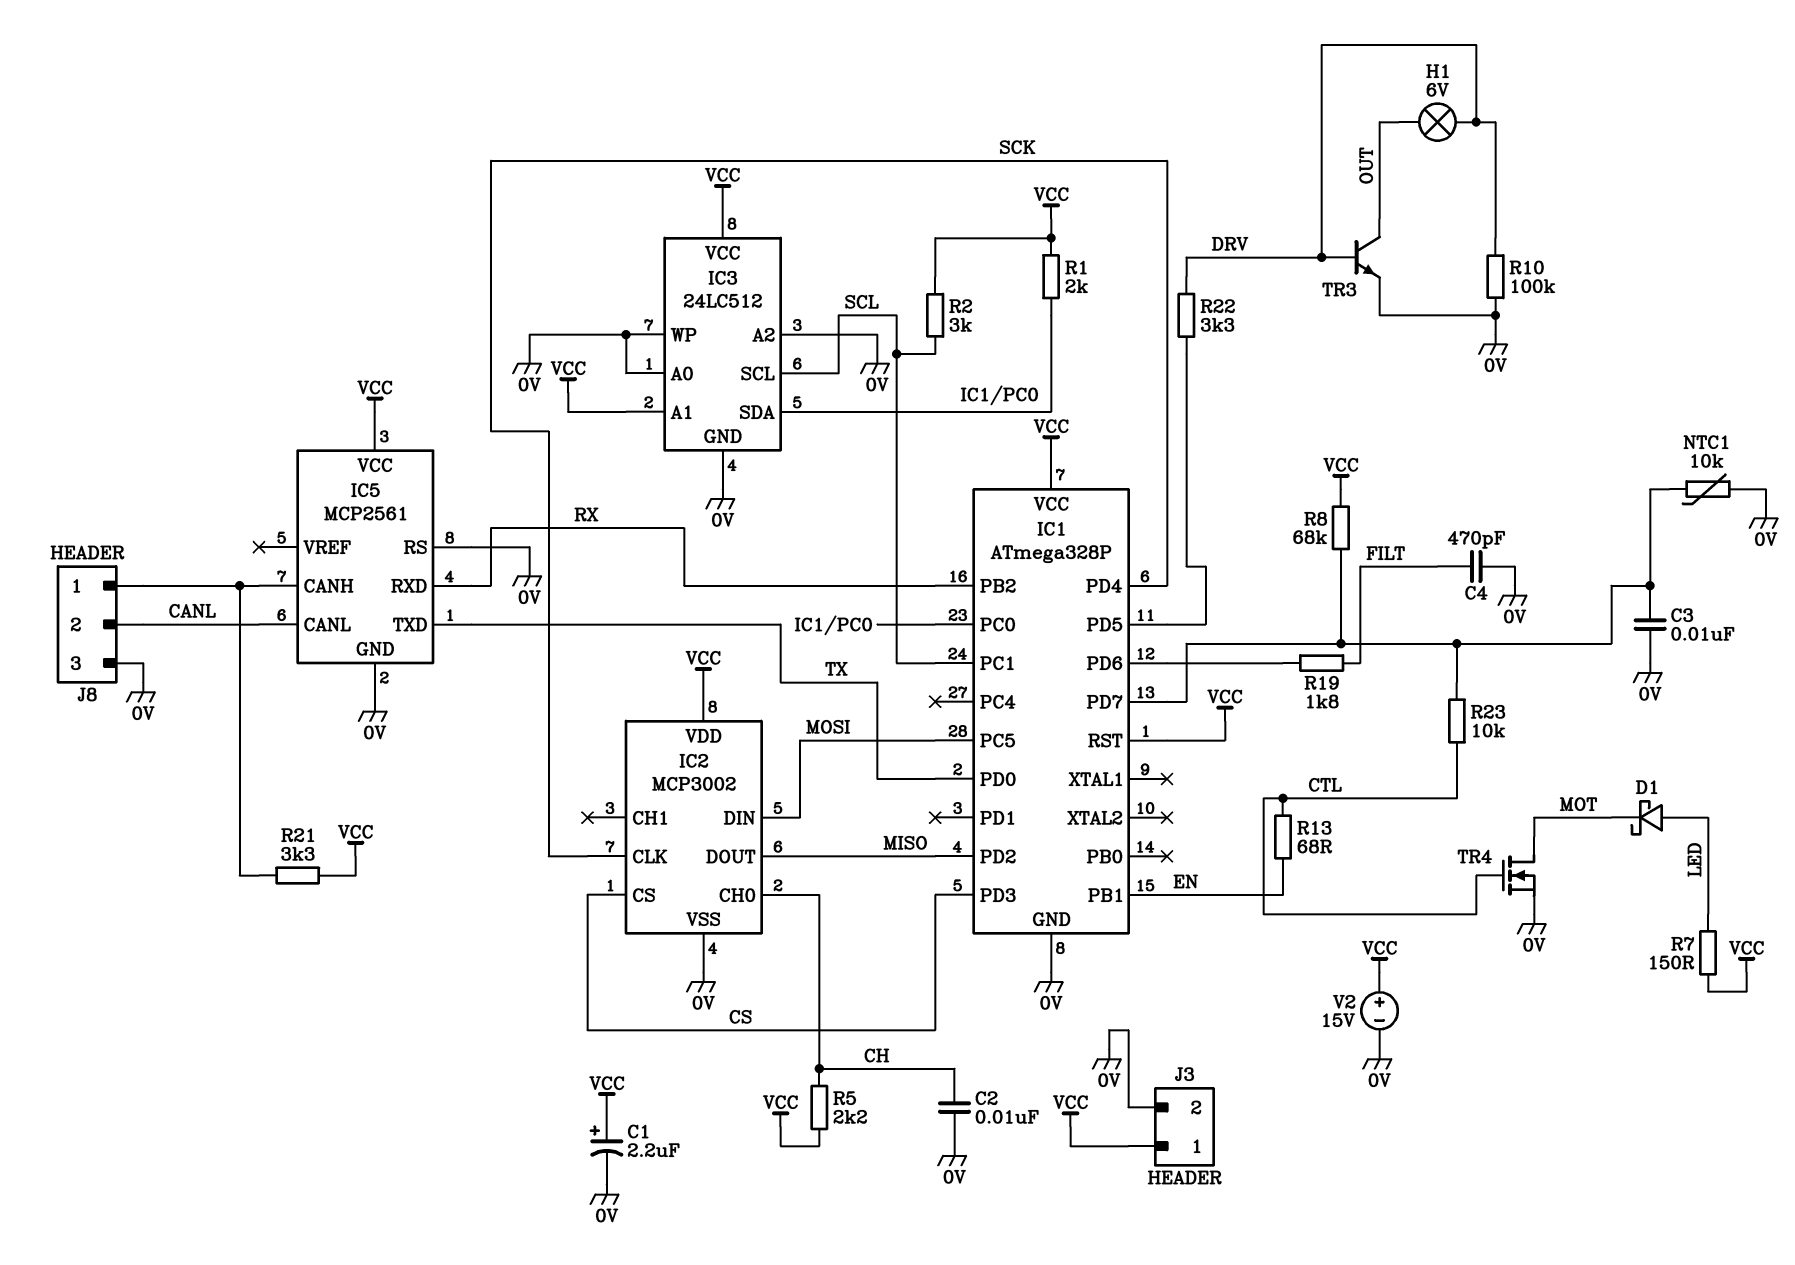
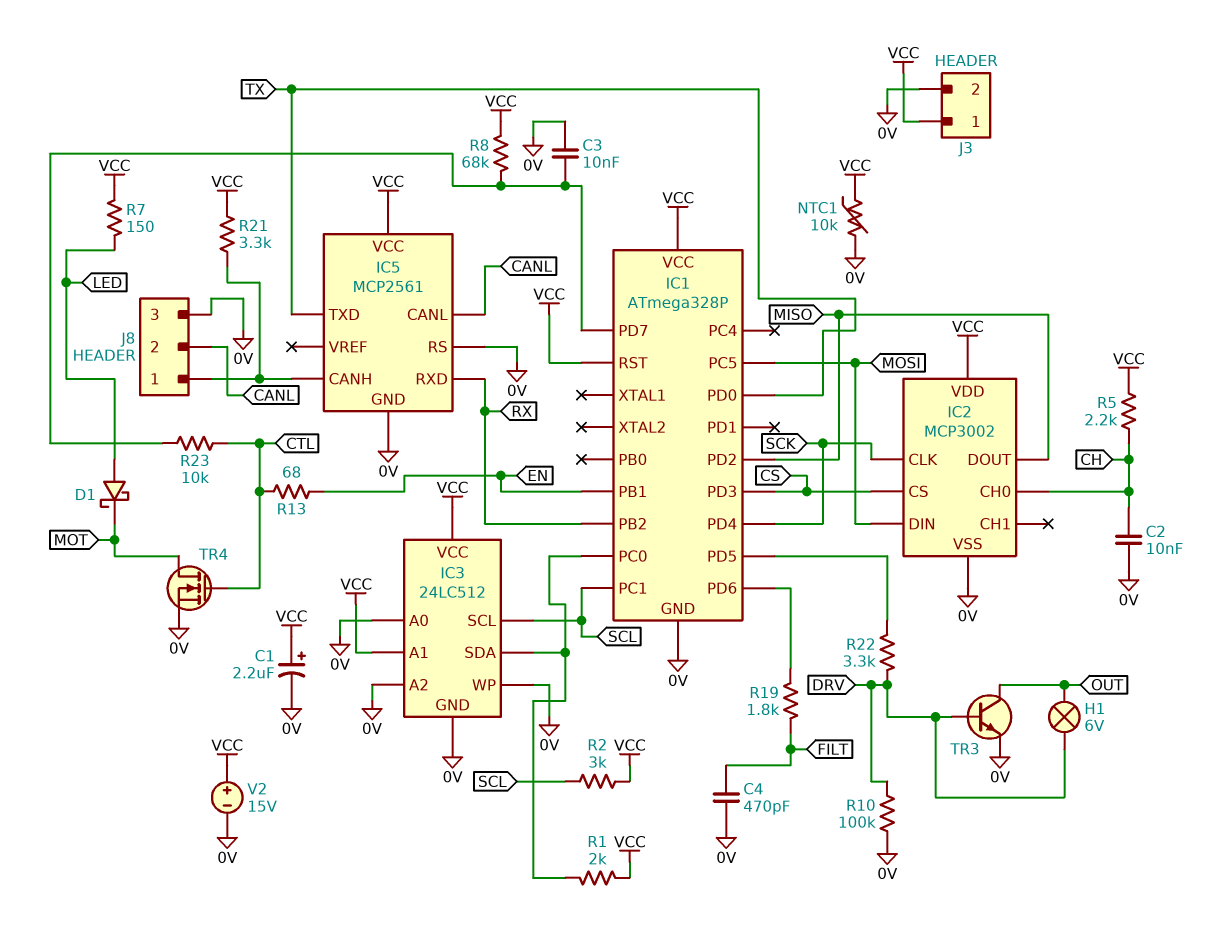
NTC1: 10k (0V, IC1/PD7) -> 10k (0V, VCC)

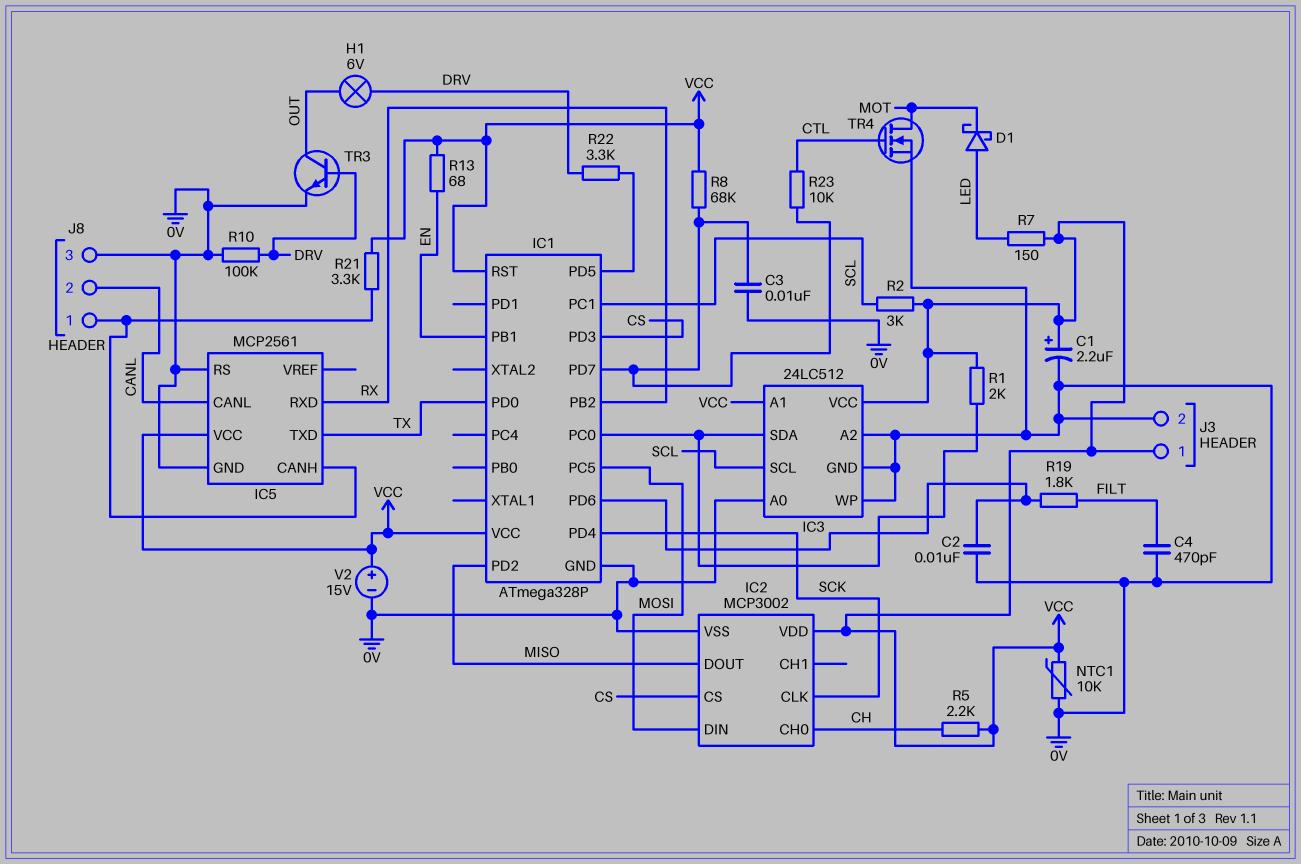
C2: 10nF (0V, CH) -> 10nF (0V, IC1/PD6)
R13: 68 (CTL, EN) -> 68 (EN, VCC)

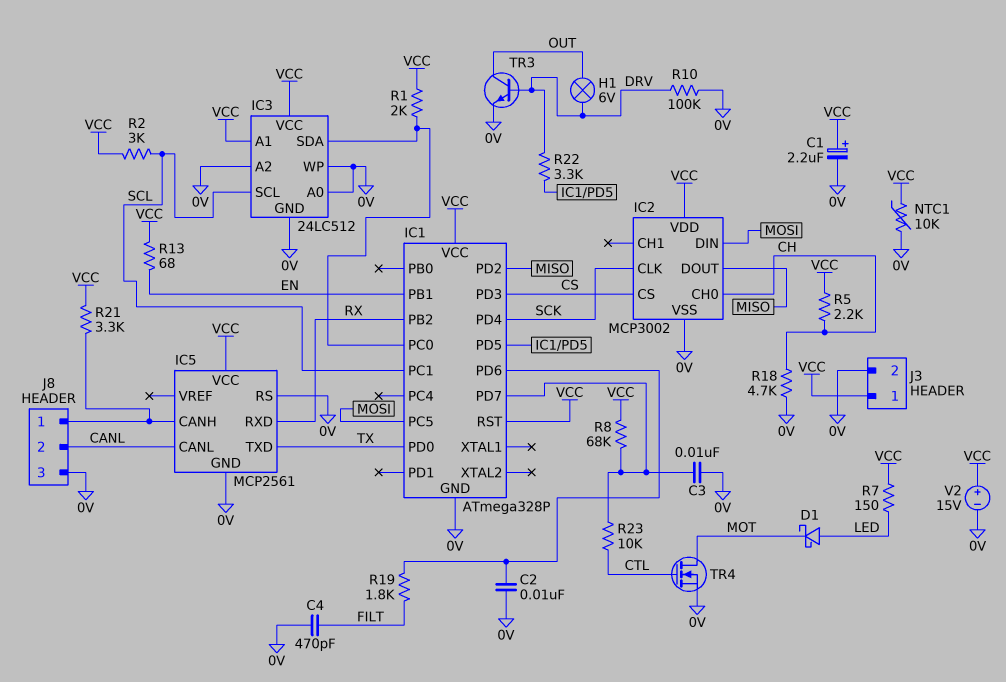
R18: none -> 4.7k (0V, CH)

